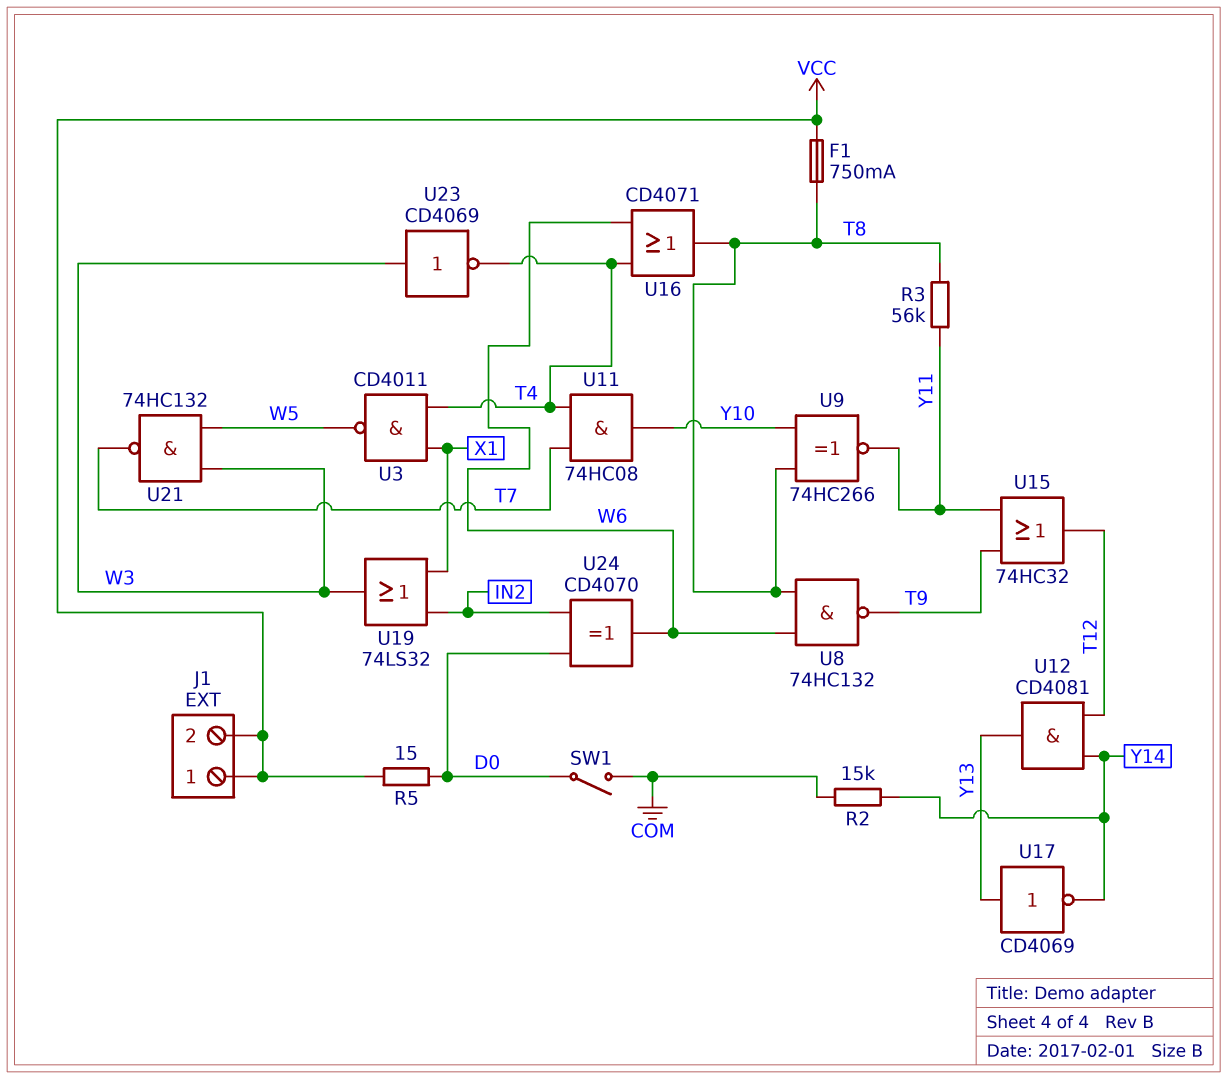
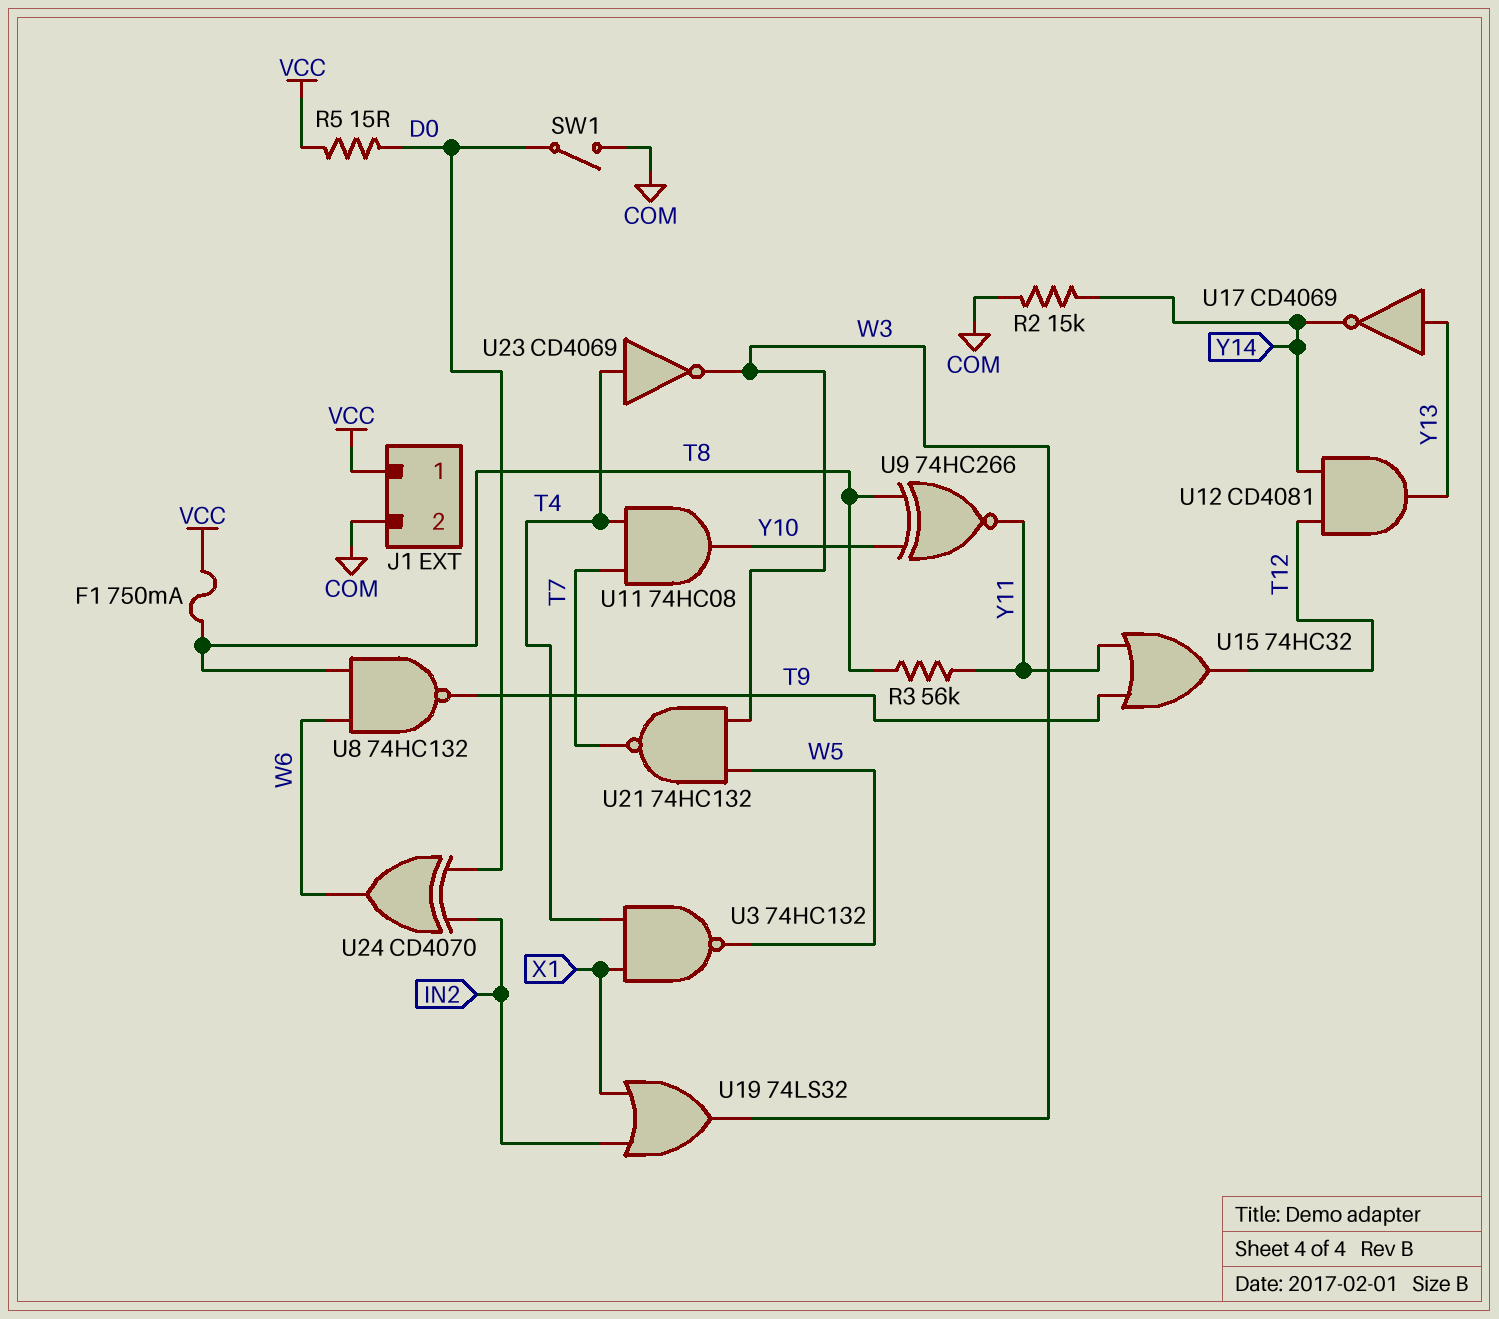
J1 pin 2: VCC -> COM
U3: NAND CD4011 (in T4, in X1, out W5) -> NAND 74HC132 (in T4, in X1, out W5)
U16: OR CD4071 (in T4, in W6, out T8) -> none
U23: NOT CD4069 (in W3, out T4) -> NOT CD4069 (in T4, out W3)

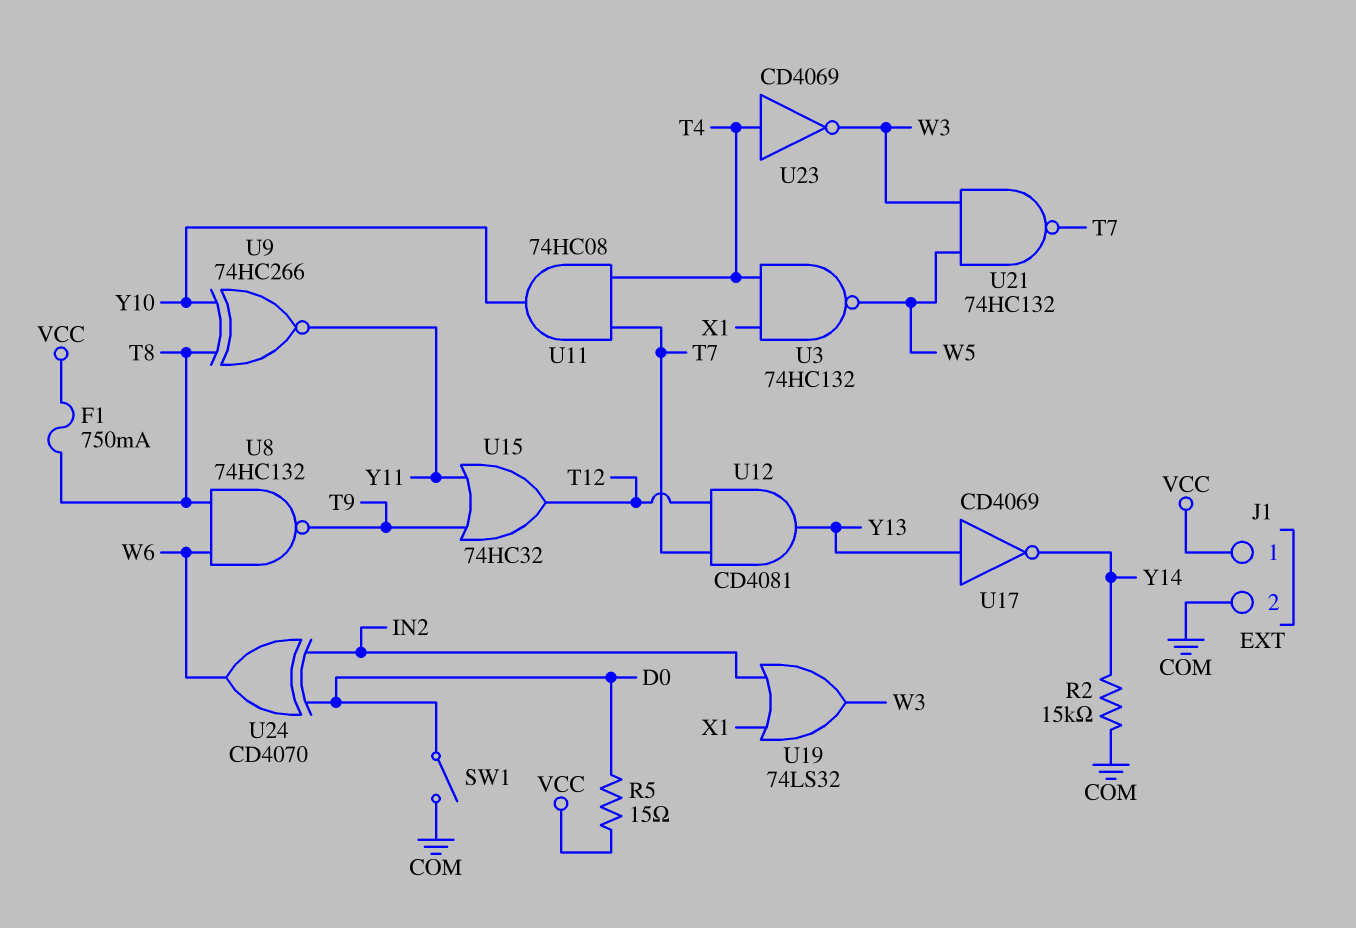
R3: 56k (T8, Y11) -> none
U12: AND CD4081 (in T12, in Y14, out Y13) -> AND CD4081 (in T7, in T12, out Y13)

